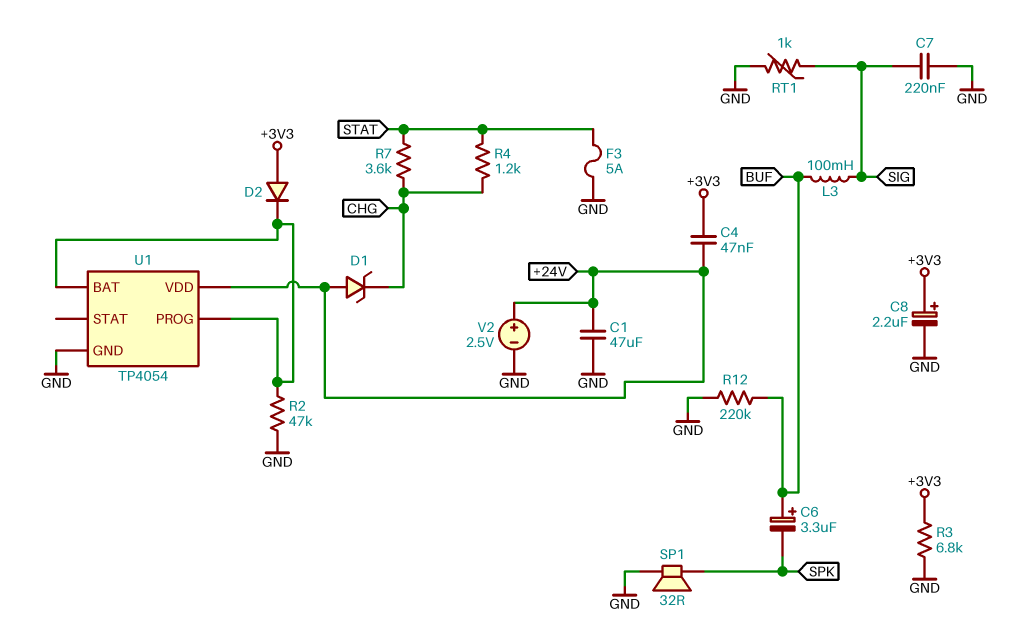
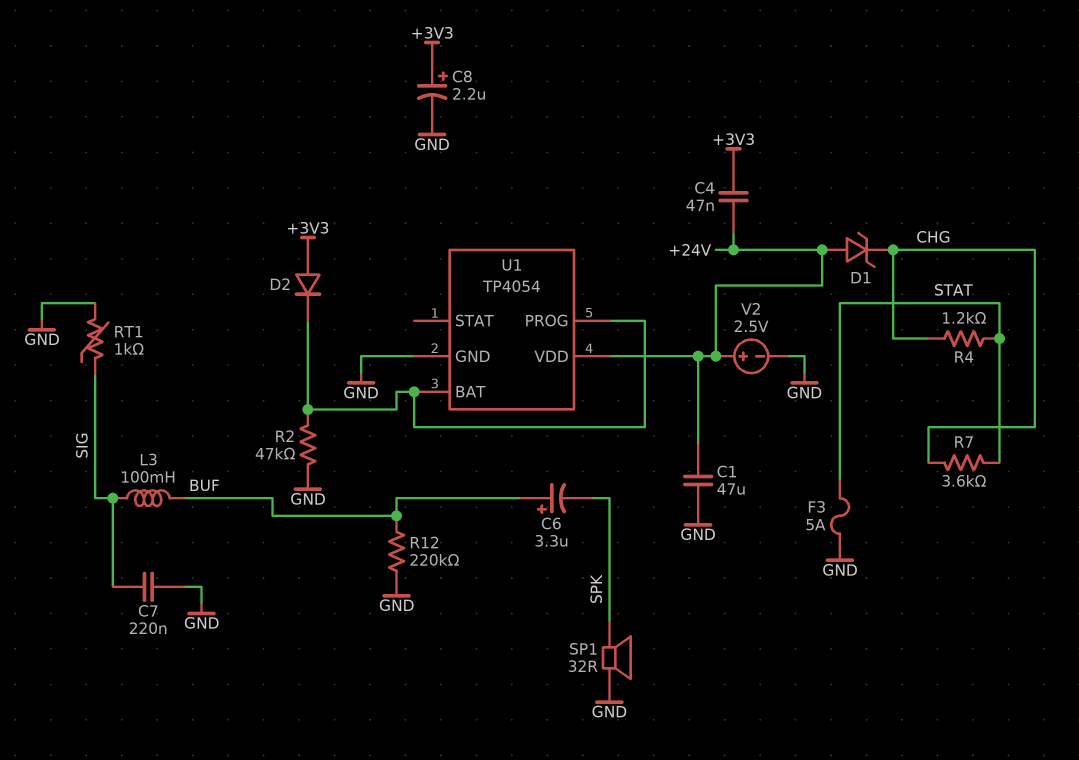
R3: 6.8k (+3V3, GND) -> none

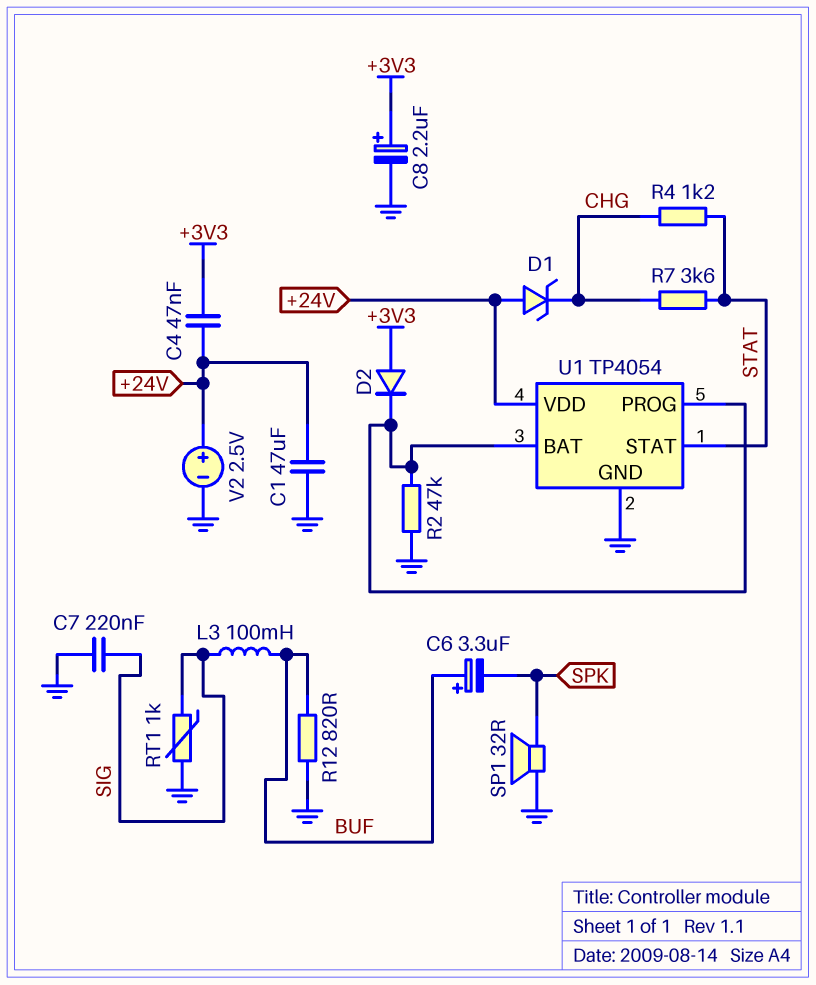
F3: 5A (GND, STAT) -> none
R12: 220k (BUF, GND) -> 820 (BUF, GND)
U1 pin STAT: none -> STAT

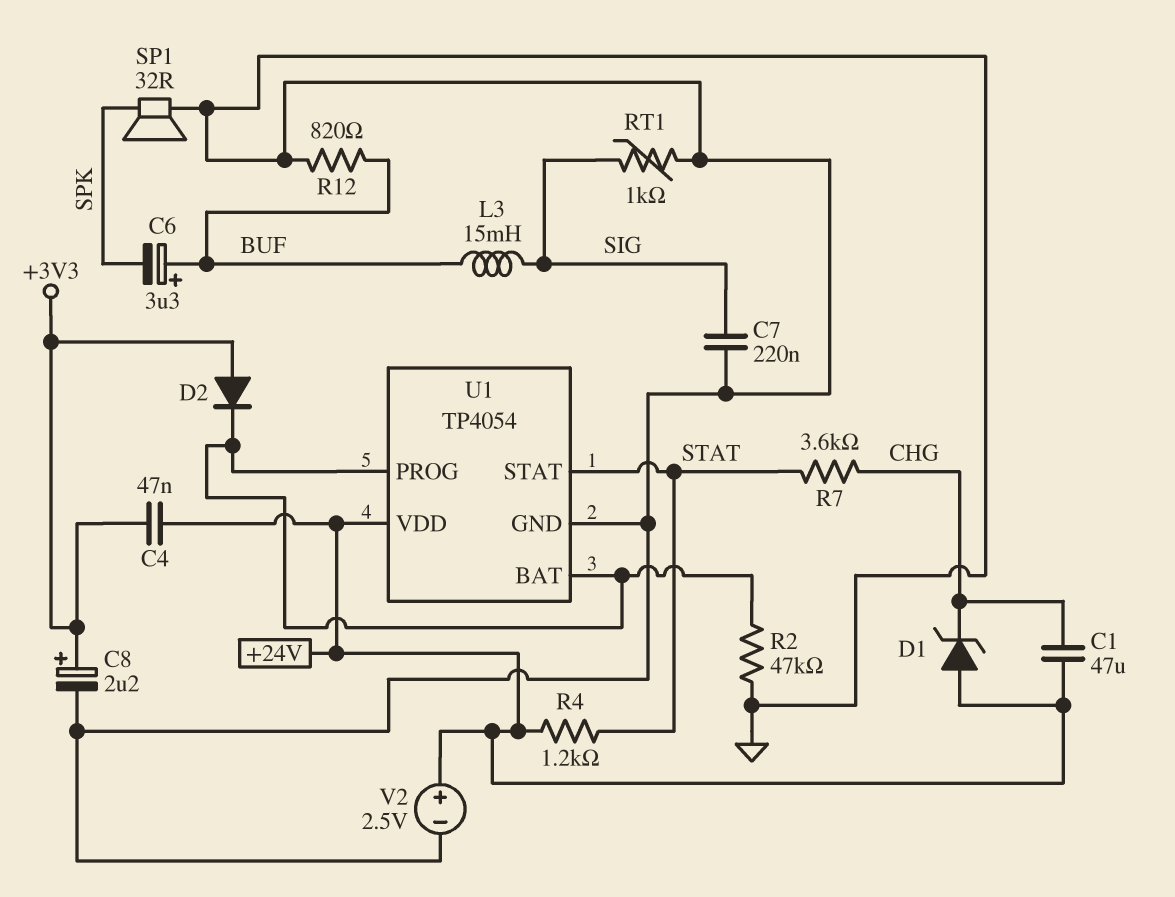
C1: 47uF (+24V, GND) -> 47uF (+24V, CHG)
L3: 100mH (BUF, SIG) -> 15mH (BUF, SIG)
R4: 1.2k (CHG, STAT) -> 1.2k (+24V, STAT)

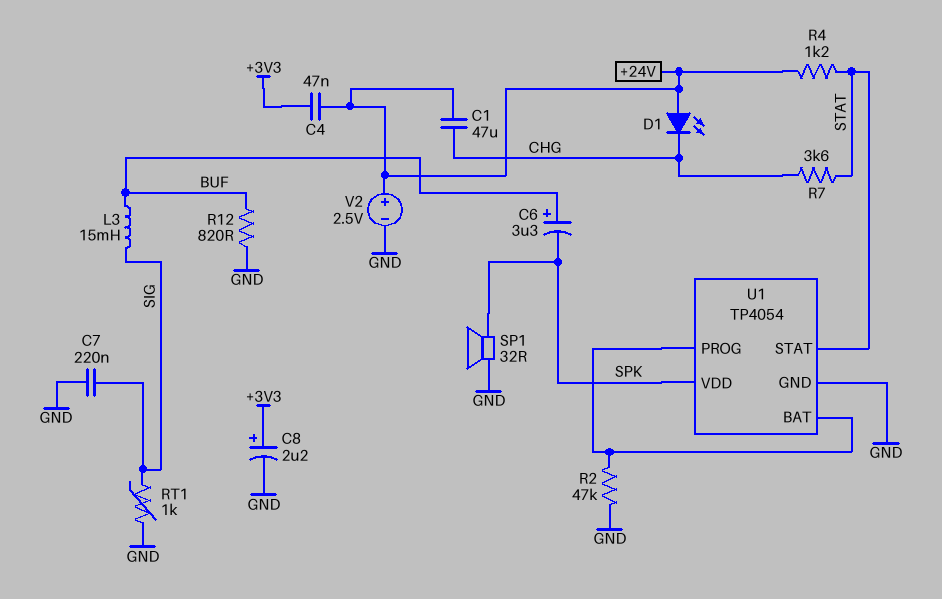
D1: zener (A +24V, K CHG) -> LED (A +24V, K CHG)
D2: diode (A +3V3, K U1/BAT) -> none
U1 pin VDD: +24V -> SPK

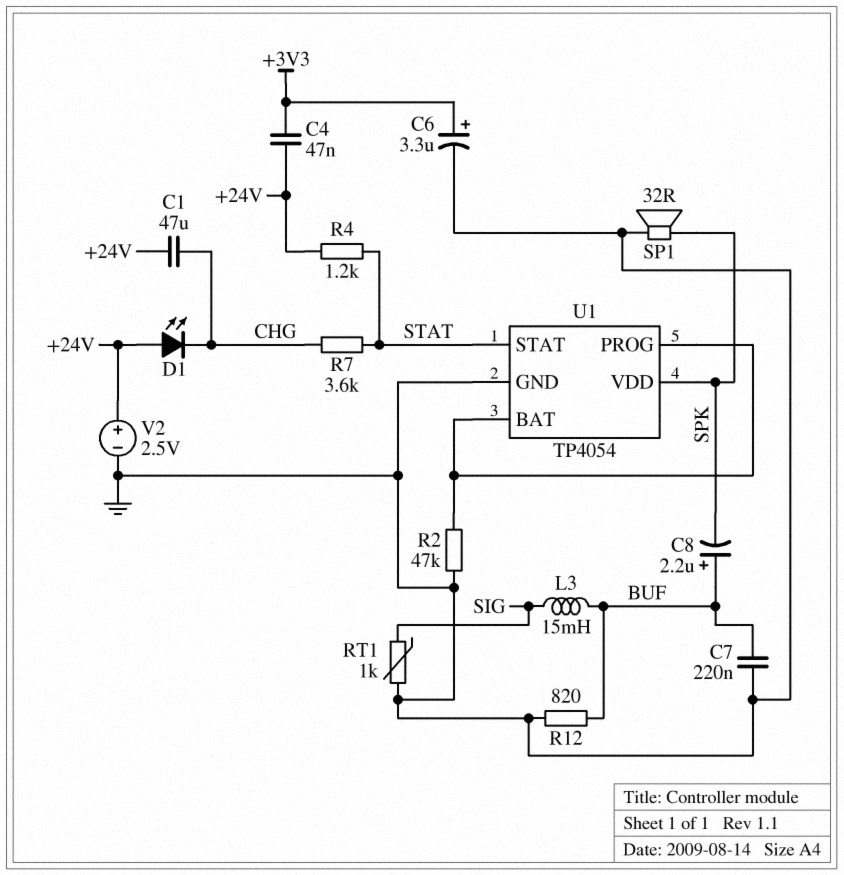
C6: 3.3uF (plus BUF, minus SPK) -> 3.3uF (plus +3V3, minus GND)
C7: 220nF (GND, SIG) -> 220nF (BUF, GND)
C8: 2.2uF (plus +3V3, minus GND) -> 2.2uF (plus BUF, minus SPK)

